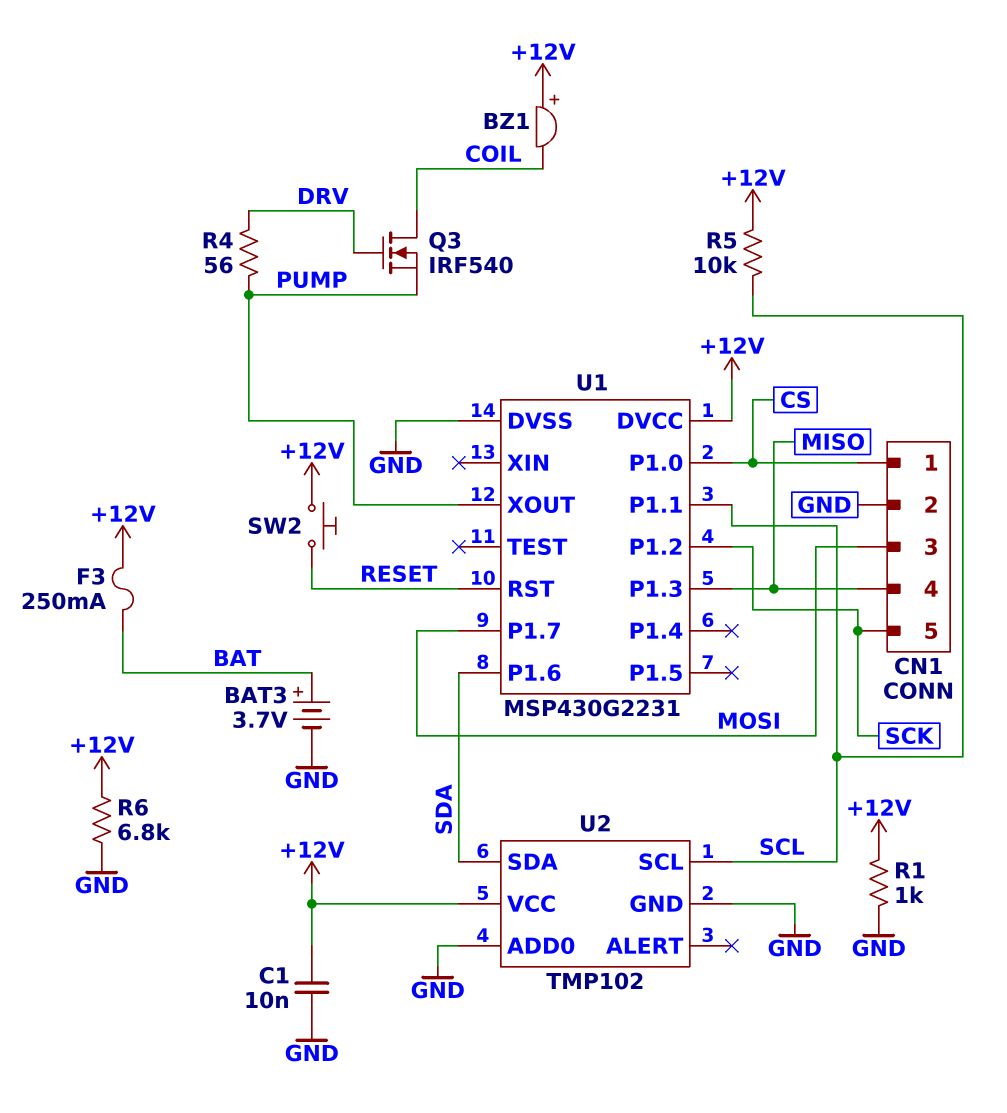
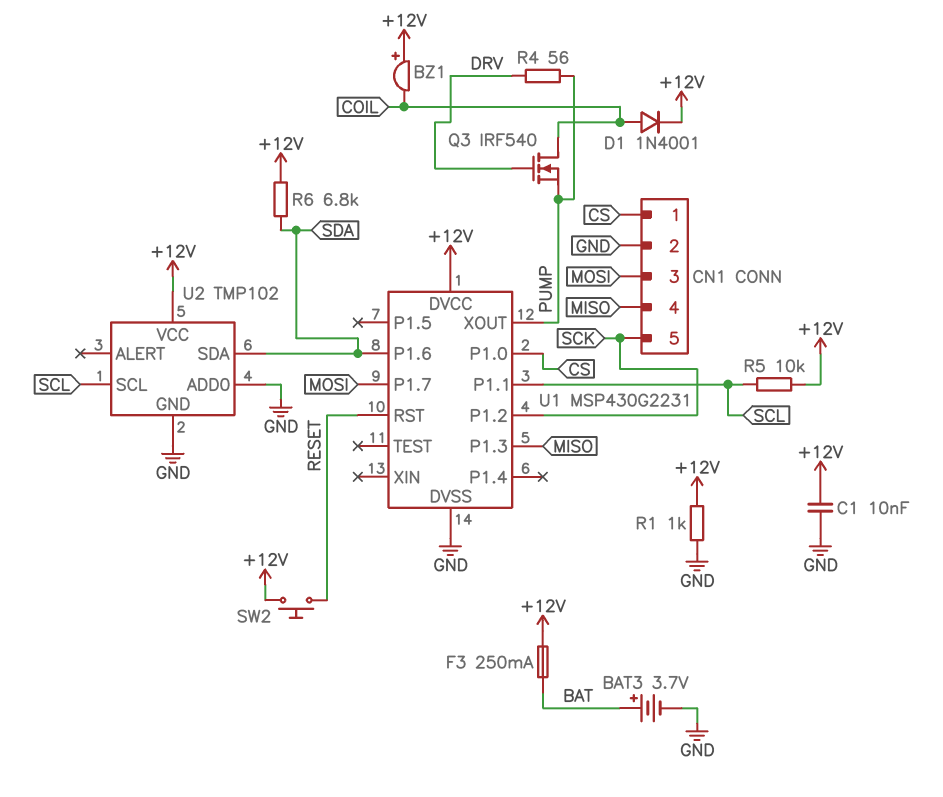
D1: none -> diode 1N4001 (A COIL, K +12V)
R6: 6.8k (+12V, GND) -> 6.8k (+12V, SDA)

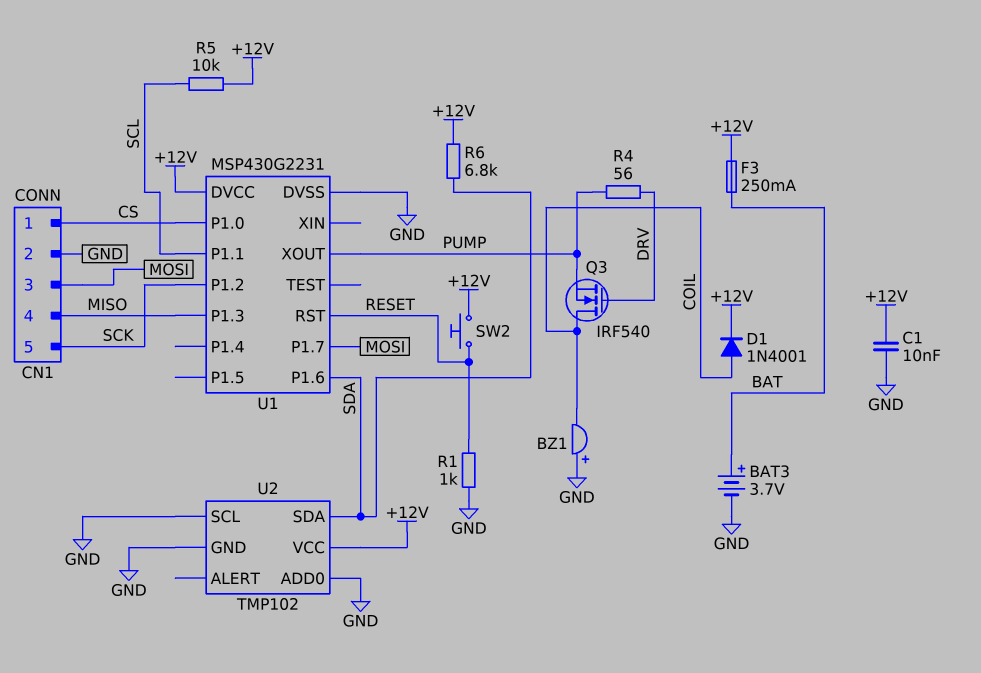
BZ1: buzzer (plus +12V, minus COIL) -> buzzer (plus GND, minus COIL)
R1: 1k (+12V, GND) -> 1k (GND, RESET)
U2 pin SCL: SCL -> GND

